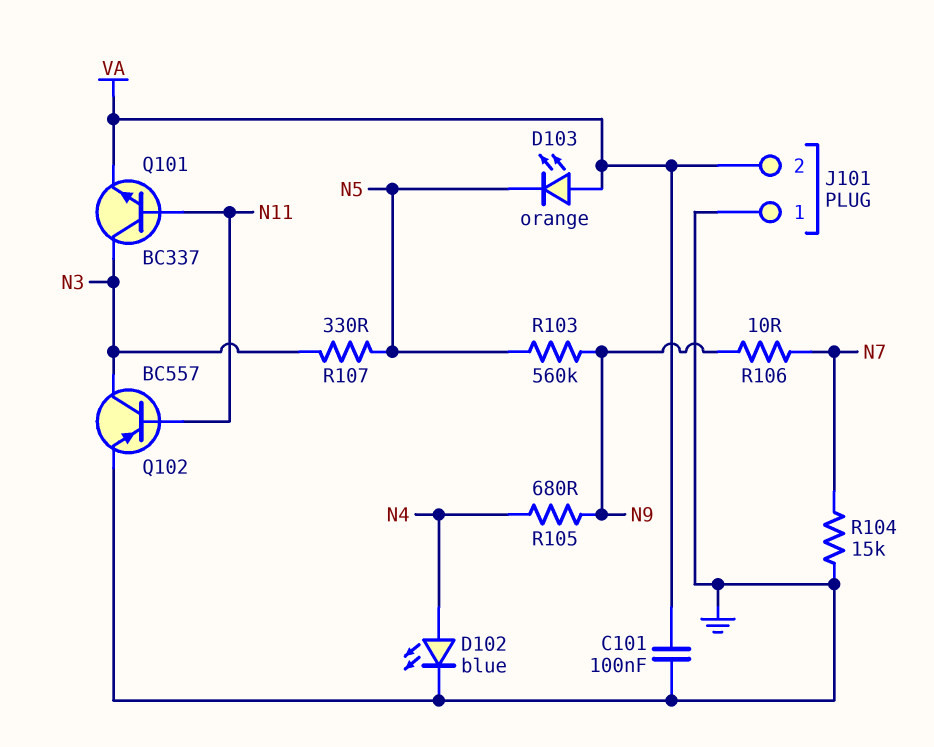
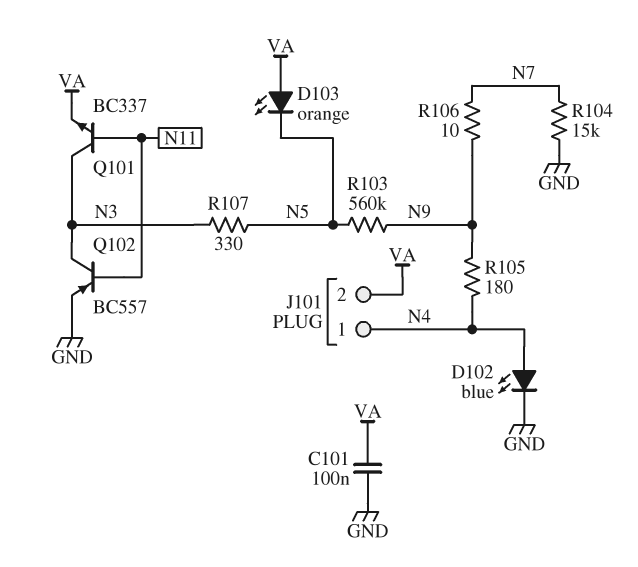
J101 pin 1: GND -> N4
R105: 680 (N4, N9) -> 180 (N4, N9)

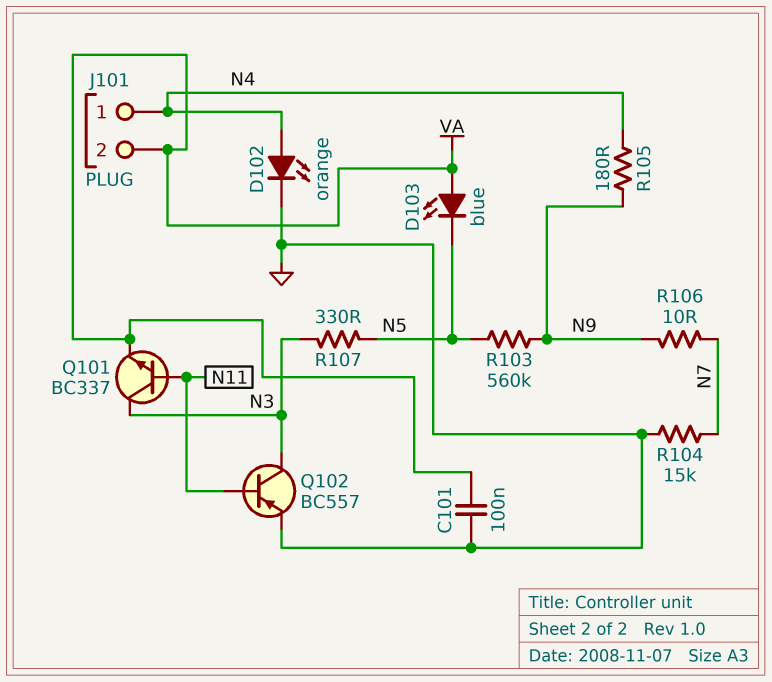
D102: LED blue (A N4, K GND) -> LED orange (A N4, K GND)
D103: LED orange (A VA, K N5) -> LED blue (A VA, K N5)

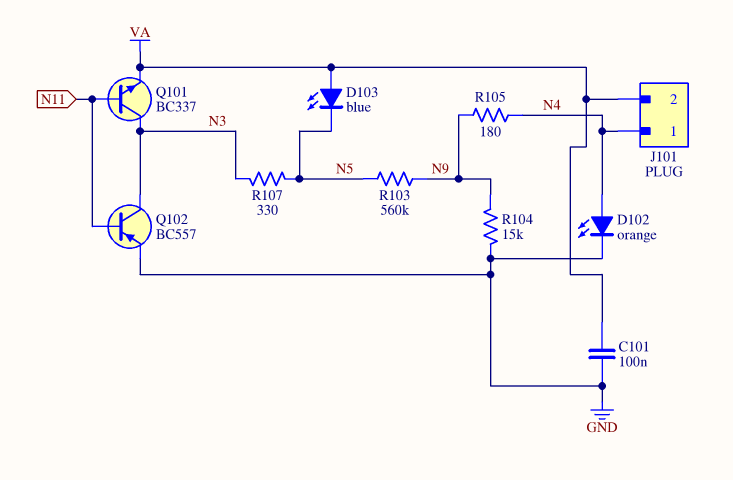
R104: 15k (GND, N7) -> 15k (GND, N9)
R106: 10 (N7, N9) -> none

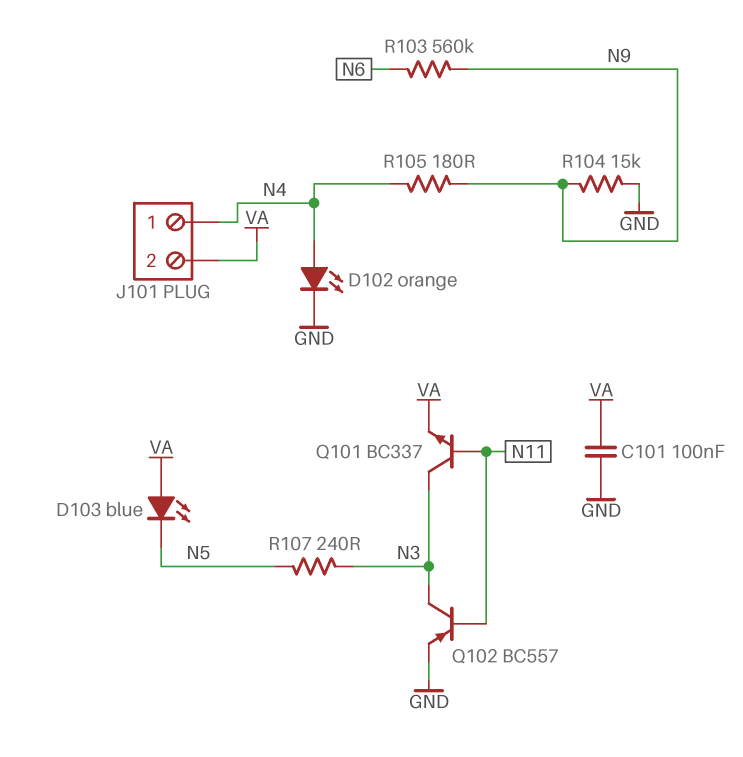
R103: 560k (N5, N9) -> 560k (N6, N9)
R107: 330 (N3, N5) -> 240 (N3, N5)

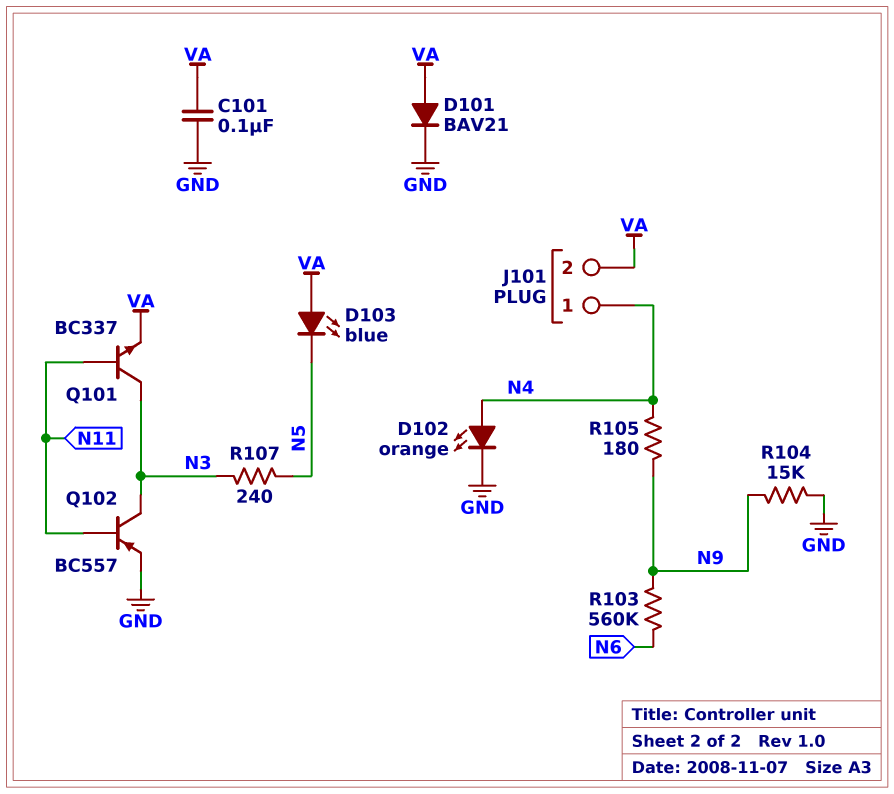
D101: none -> diode BAV21 (A VA, K GND)

